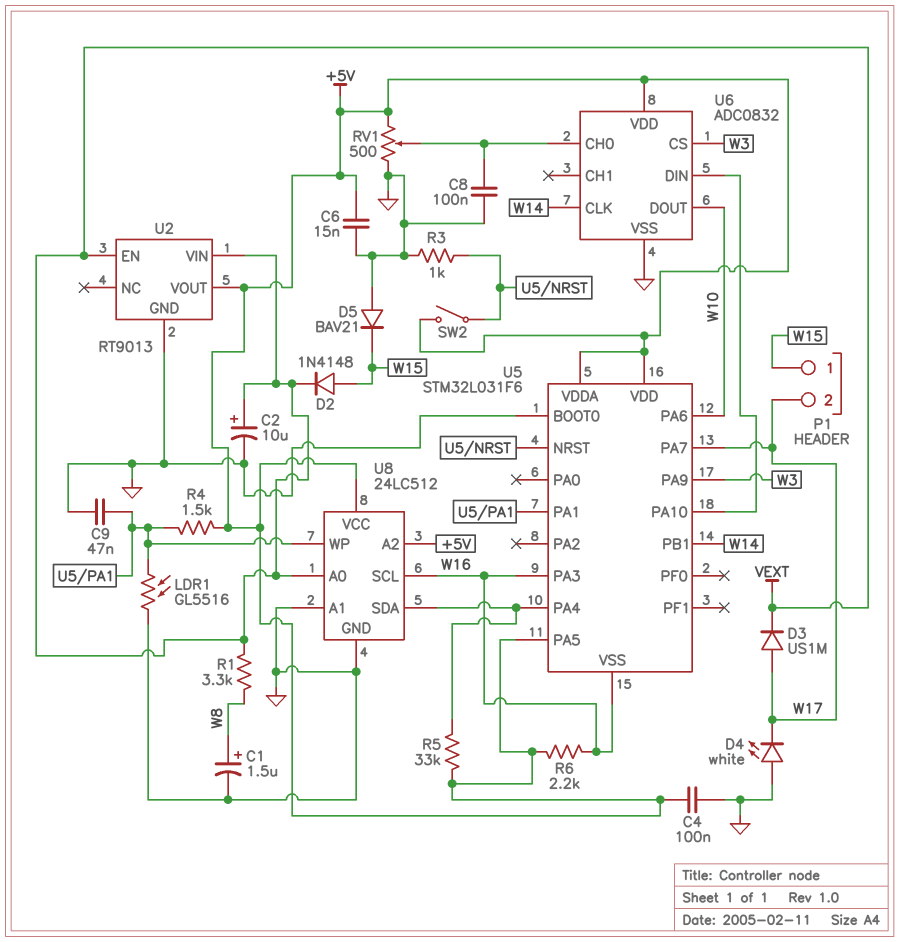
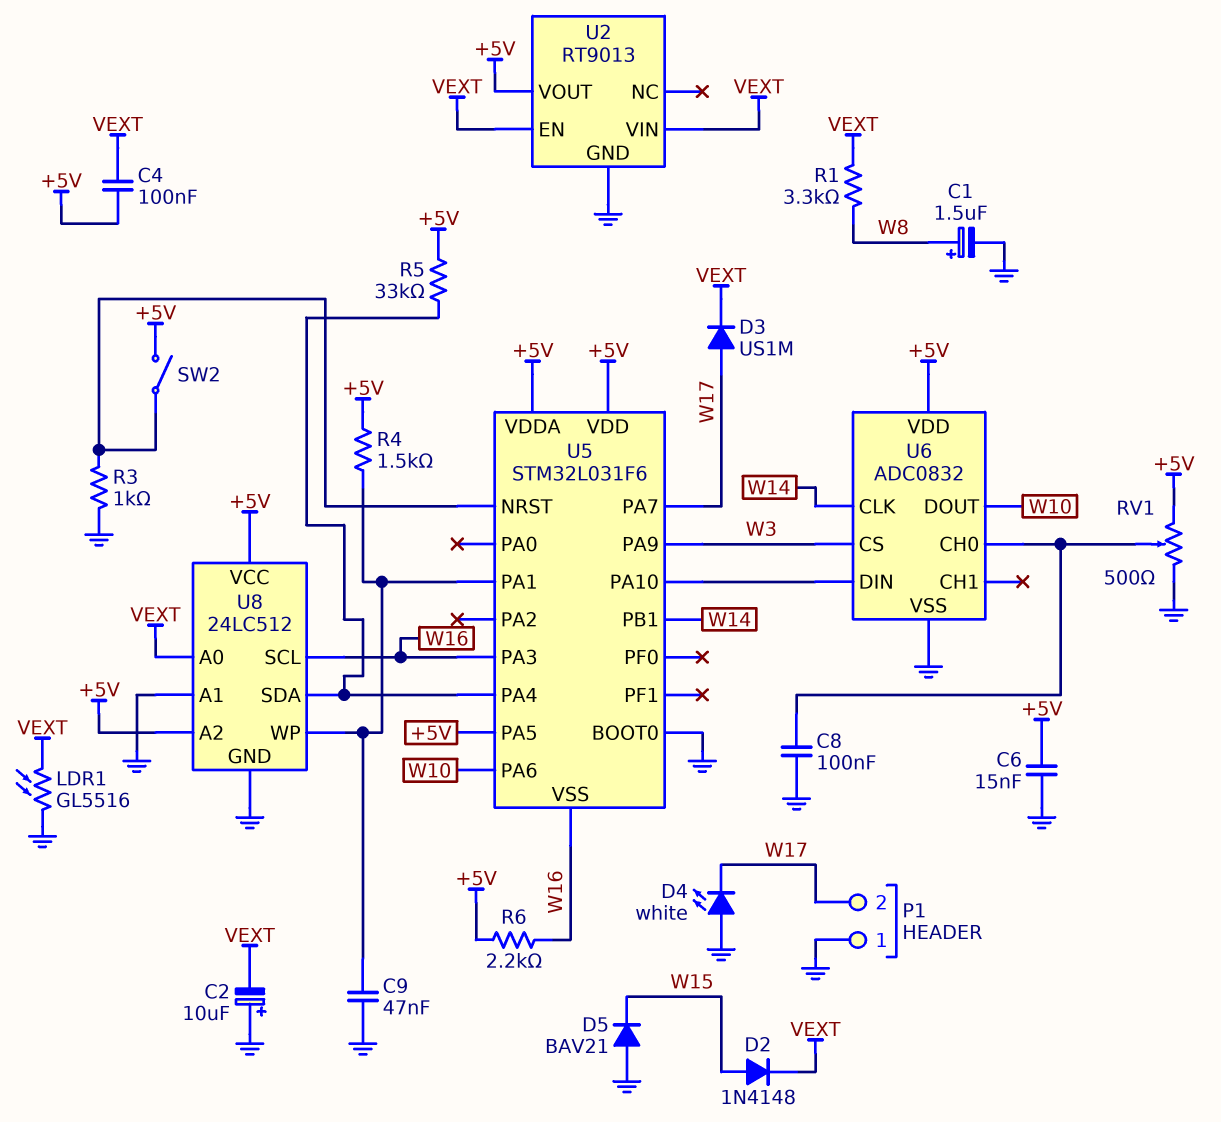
C2: 10uF (plus VEXT, minus GND) -> 10uF (plus GND, minus VEXT)
C4: 100nF (+5V, GND) -> 100nF (+5V, VEXT)
LDR1: GL5516 (GND, U5/PA1) -> GL5516 (GND, VEXT)
P1 pin 1: W15 -> GND

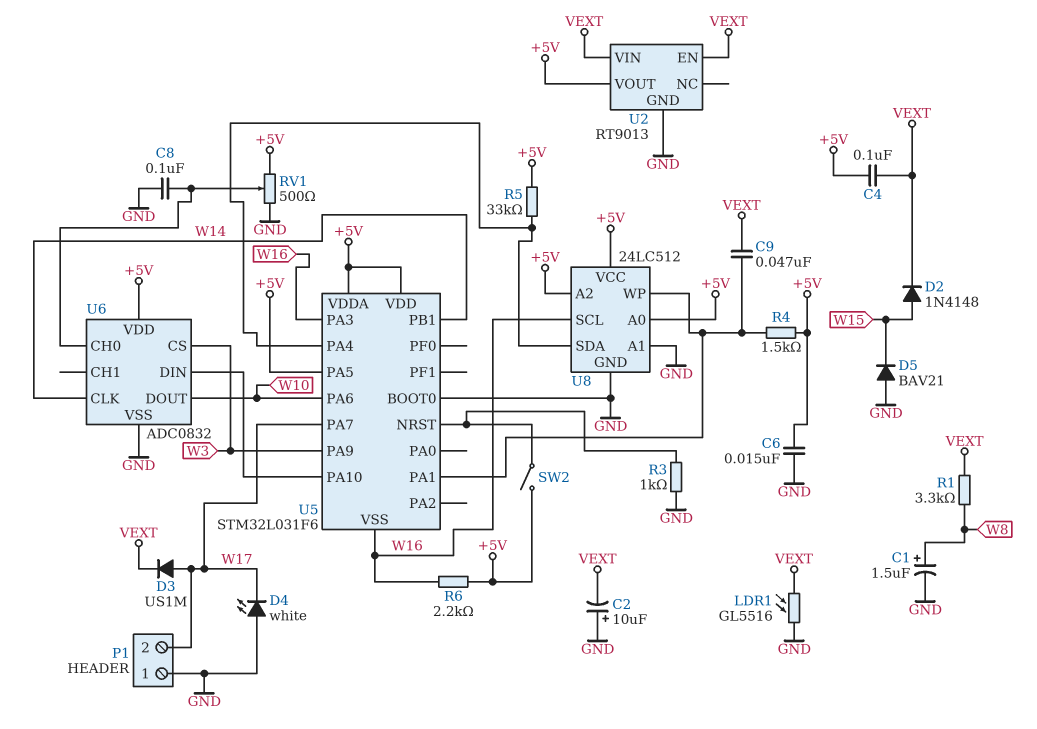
C9: 47nF (GND, U5/PA1) -> 47nF (U5/PA1, VEXT)
U8 pin A0: VEXT -> +5V

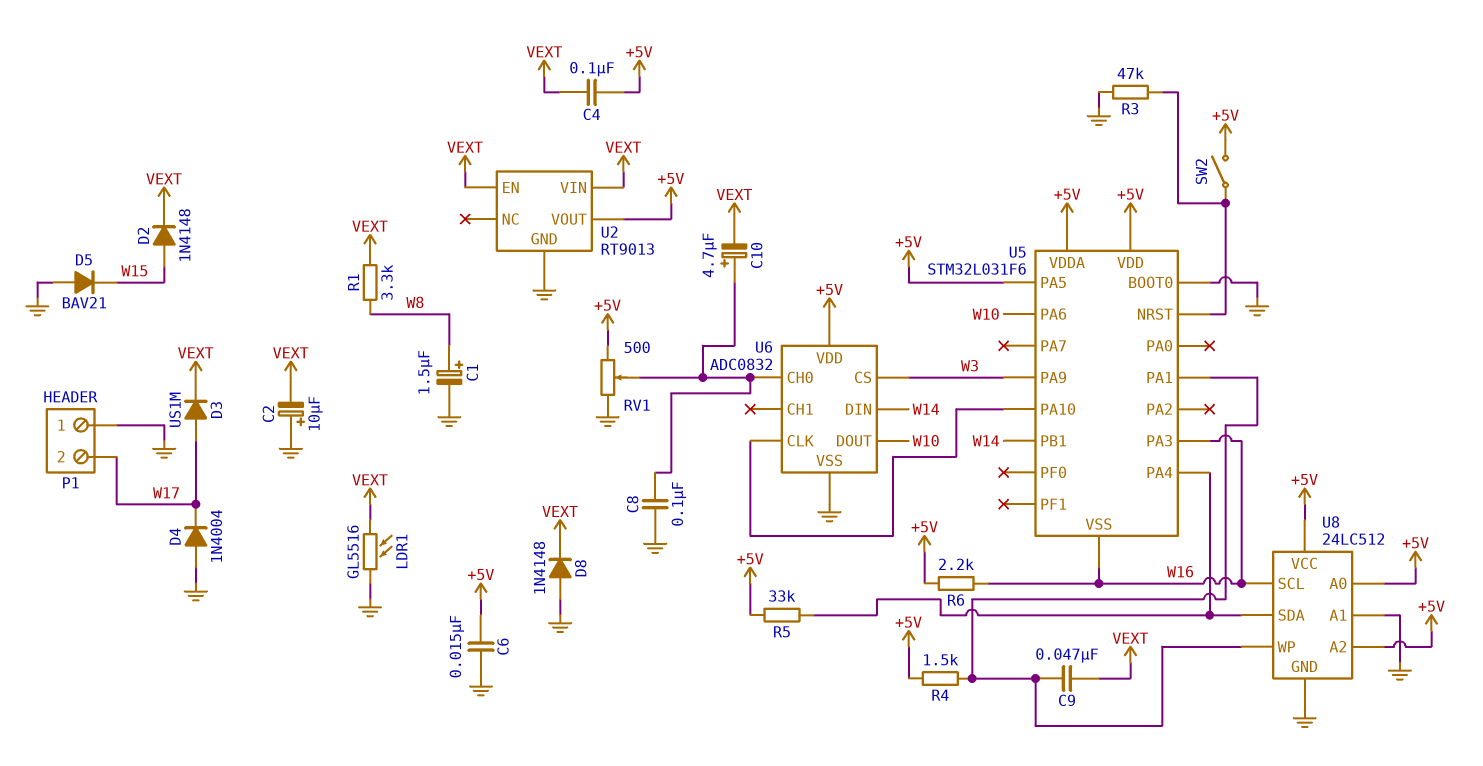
C10: none -> 4.7uF (plus U6/CH0, minus VEXT)
D4: LED white (A GND, K W17) -> diode 1N4004 (A GND, K W17)
D8: none -> diode 1N4148 (A GND, K VEXT)
R3: 1k (GND, U5/NRST) -> 47k (GND, U5/NRST)
U5 pin PA7: W17 -> none
U6 pin CLK: W14 -> U5/PA10
U6 pin DIN: U5/PA10 -> W14

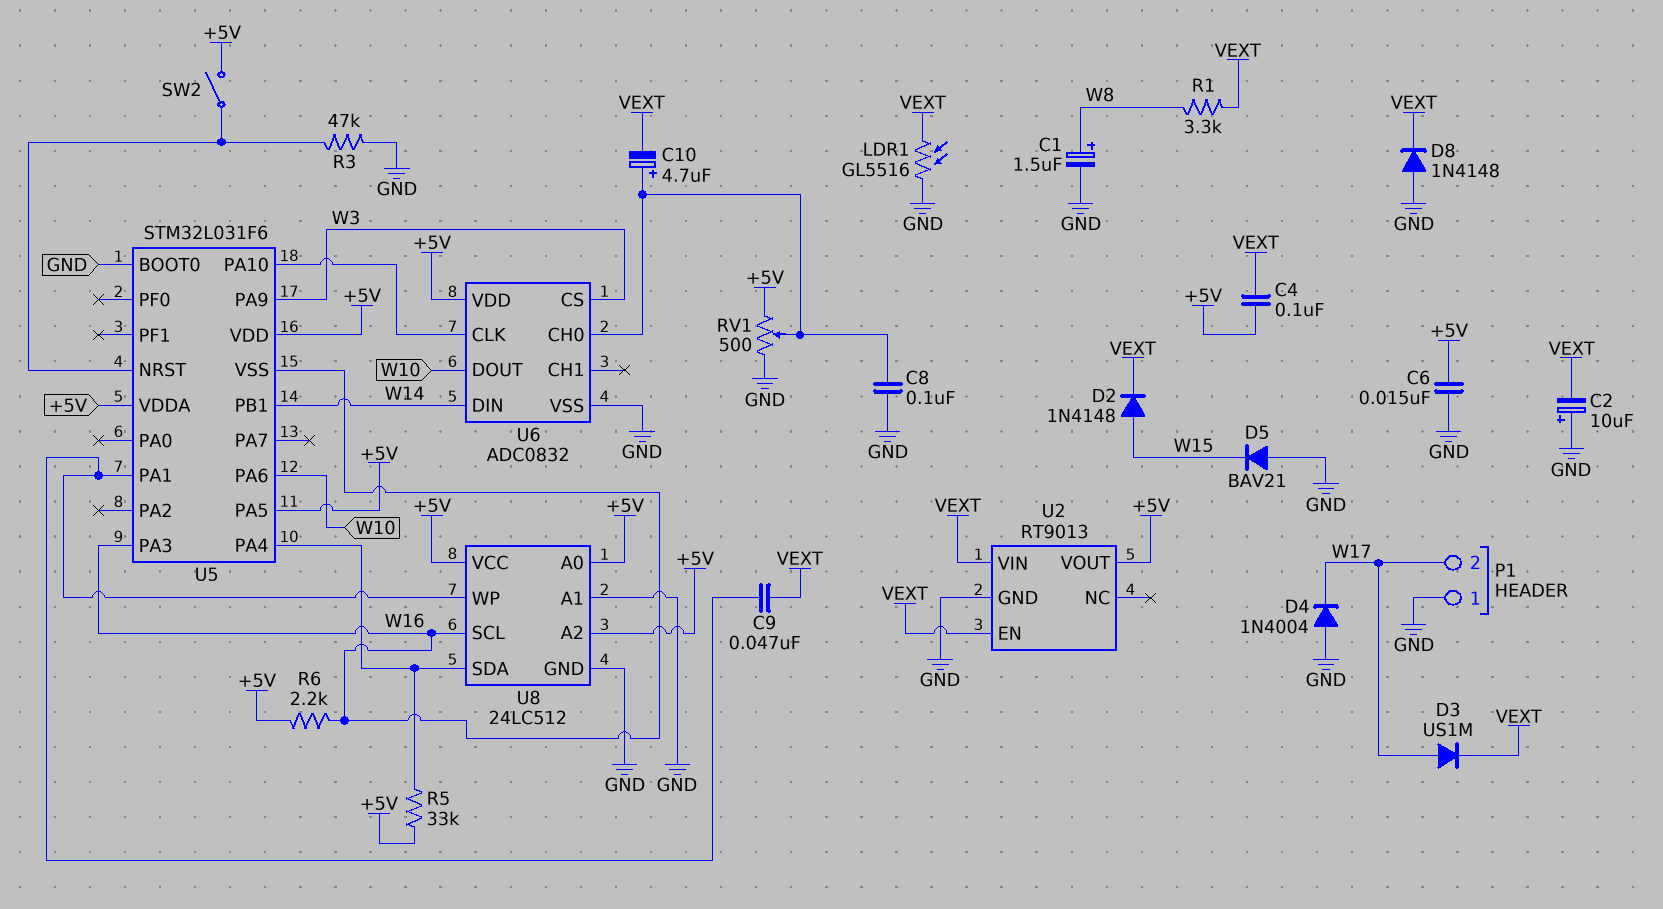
R4: 1.5k (+5V, U5/PA1) -> none

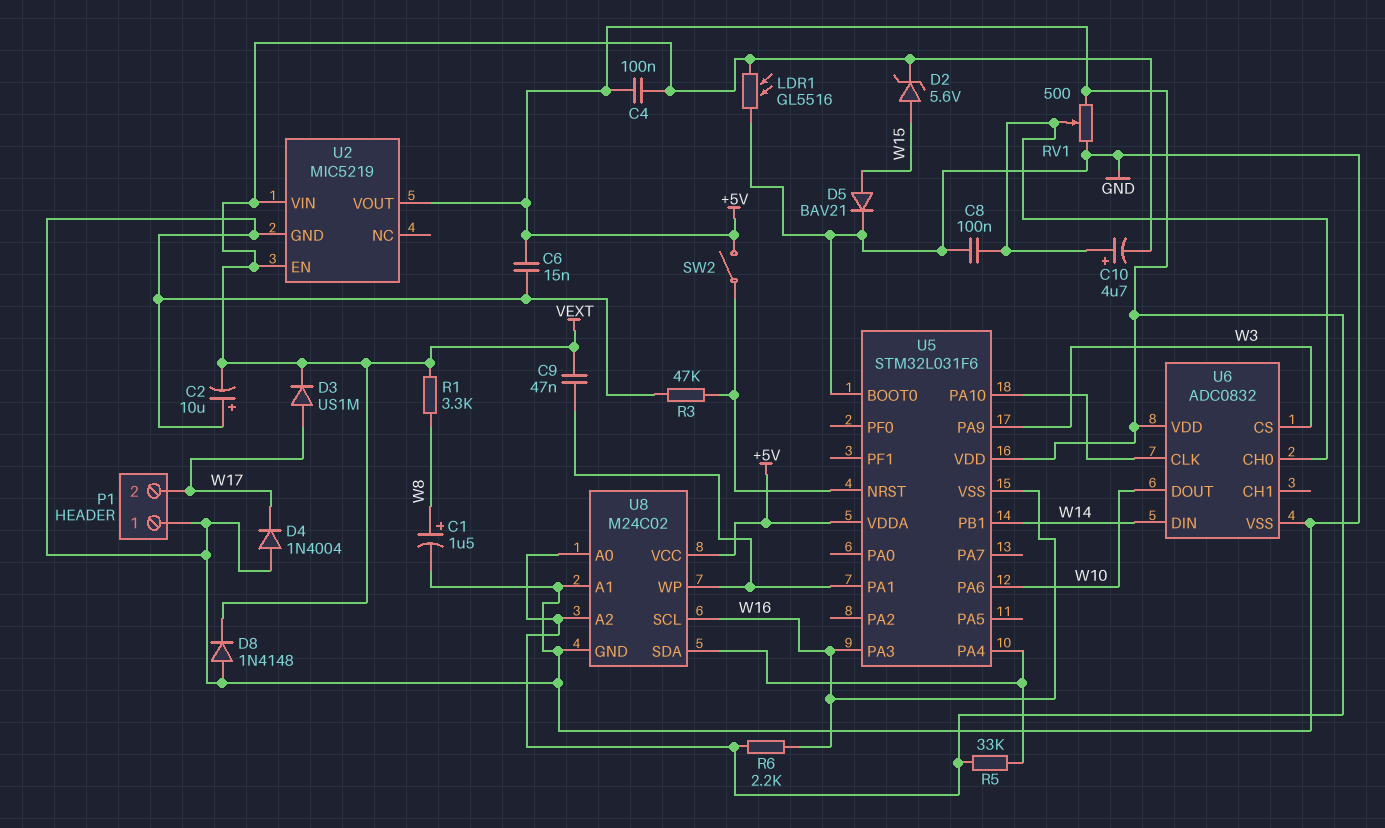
D2: diode 1N4148 (A W15, K VEXT) -> zener 5.6V (A W15, K VEXT)
D5: diode BAV21 (A GND, K W15) -> diode BAV21 (A W15, K GND)
U2: RT9013 -> MIC5219
U5 pin PA5: +5V -> none
U8: 24LC512 -> M24C02

